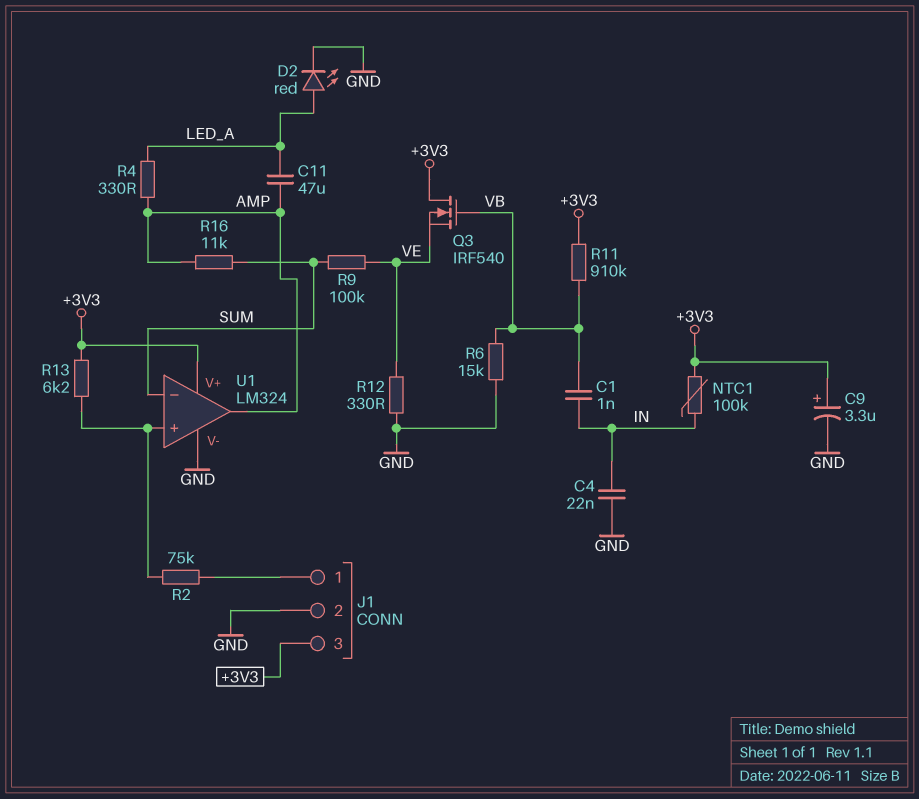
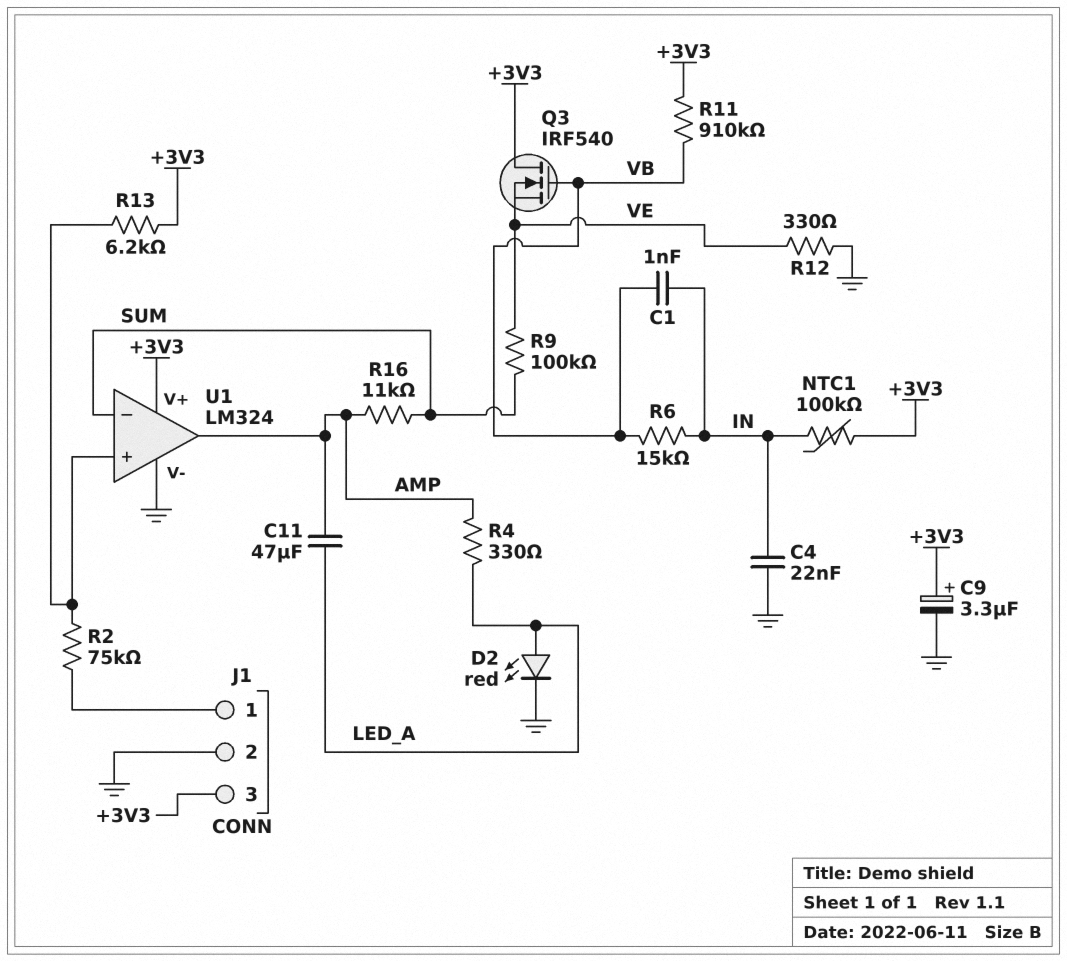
R6: 15k (GND, VB) -> 15k (IN, VB)

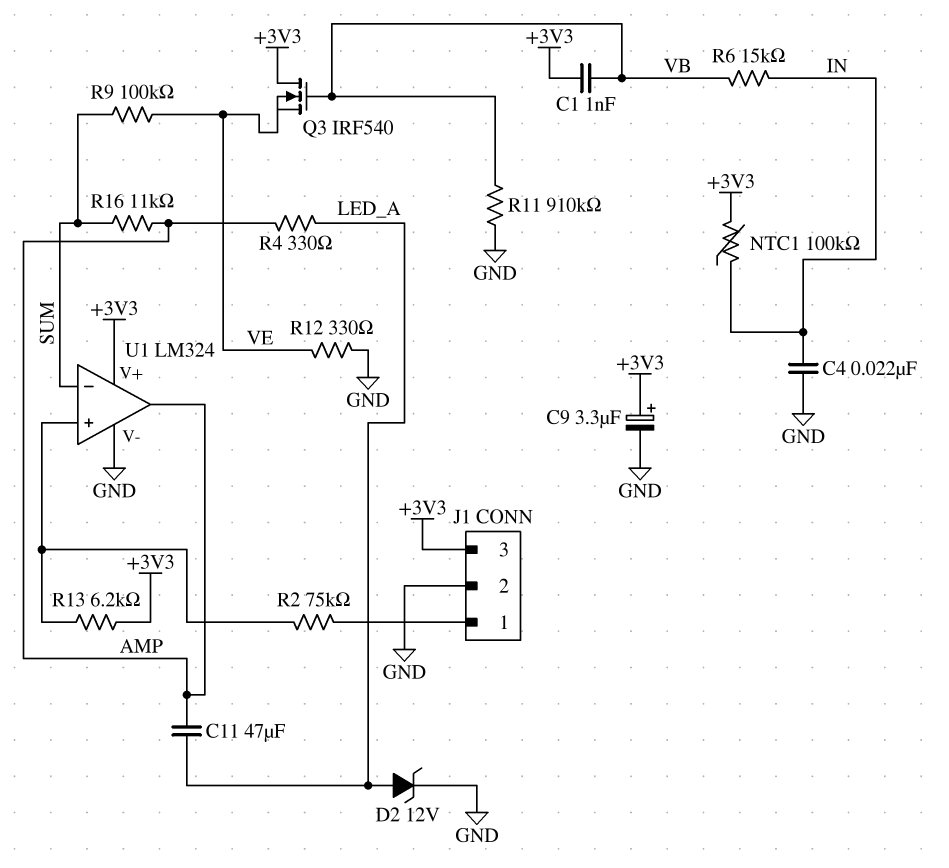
C1: 1nF (IN, VB) -> 1nF (+3V3, VB)
D2: LED red (A LED_A, K GND) -> zener 12V (A LED_A, K GND)
R11: 910k (+3V3, VB) -> 910k (GND, VB)

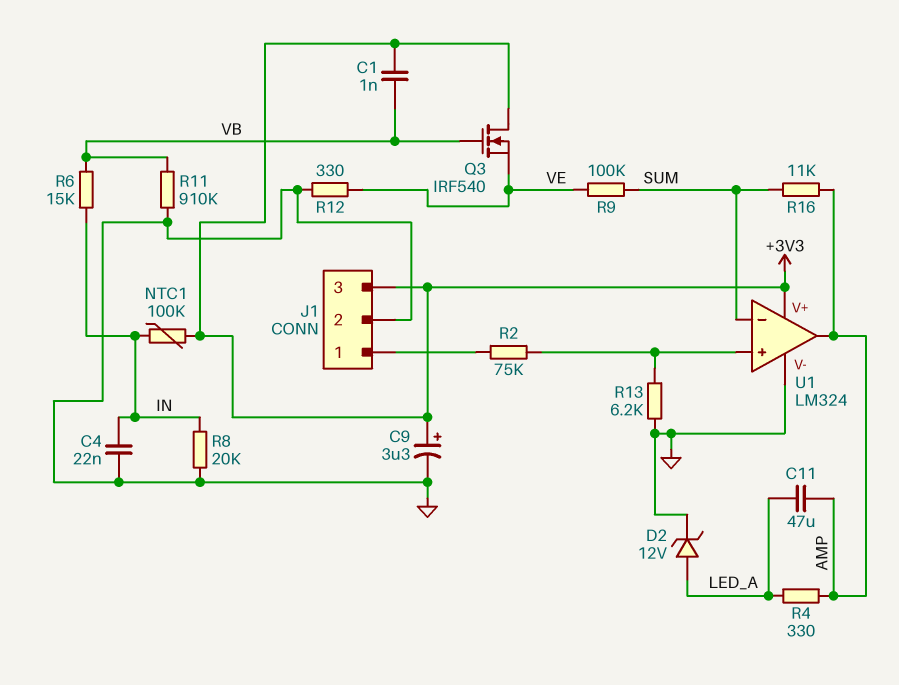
R8: none -> 20k (GND, IN)
R13: 6.2k (+3V3, U1/in+) -> 6.2k (GND, U1/in+)

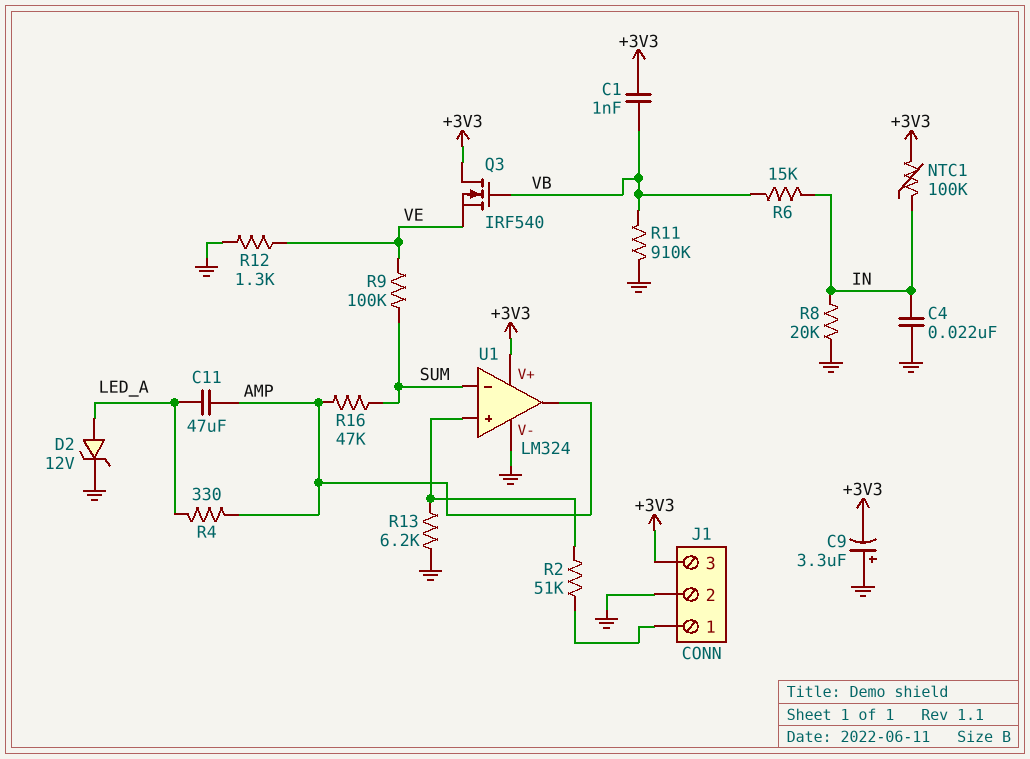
C9: 3.3uF (plus +3V3, minus GND) -> 3.3uF (plus GND, minus +3V3)
R2: 75k (J1/1, U1/in+) -> 51k (J1/1, U1/in+)
R12: 330 (GND, VE) -> 1.3k (GND, VE)
R16: 11k (AMP, SUM) -> 47k (AMP, SUM)

